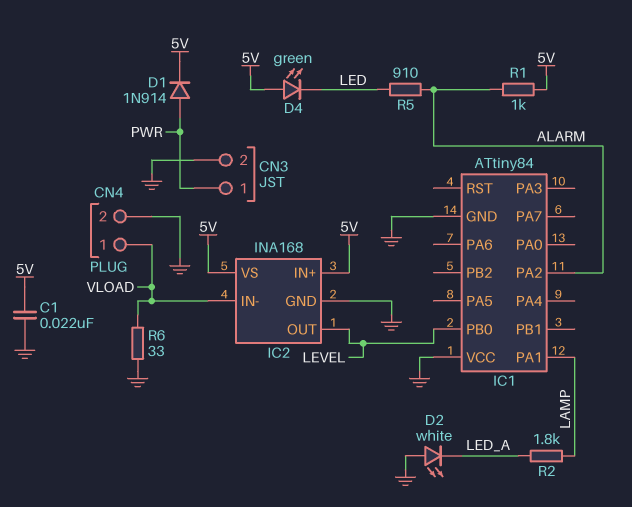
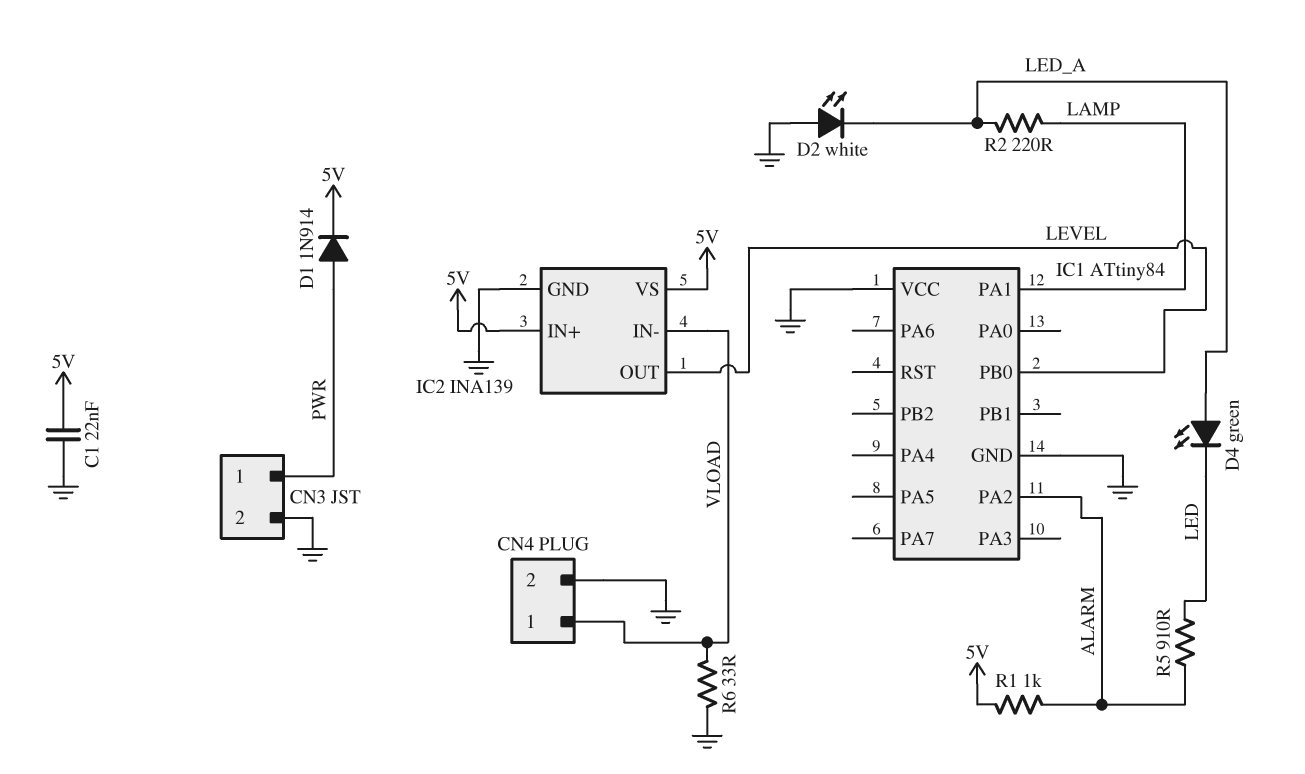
D4: LED green (A 5V, K LED) -> LED green (A LED_A, K LED)
IC2: INA168 -> INA139
R2: 1.8k (LAMP, LED_A) -> 220 (LAMP, LED_A)

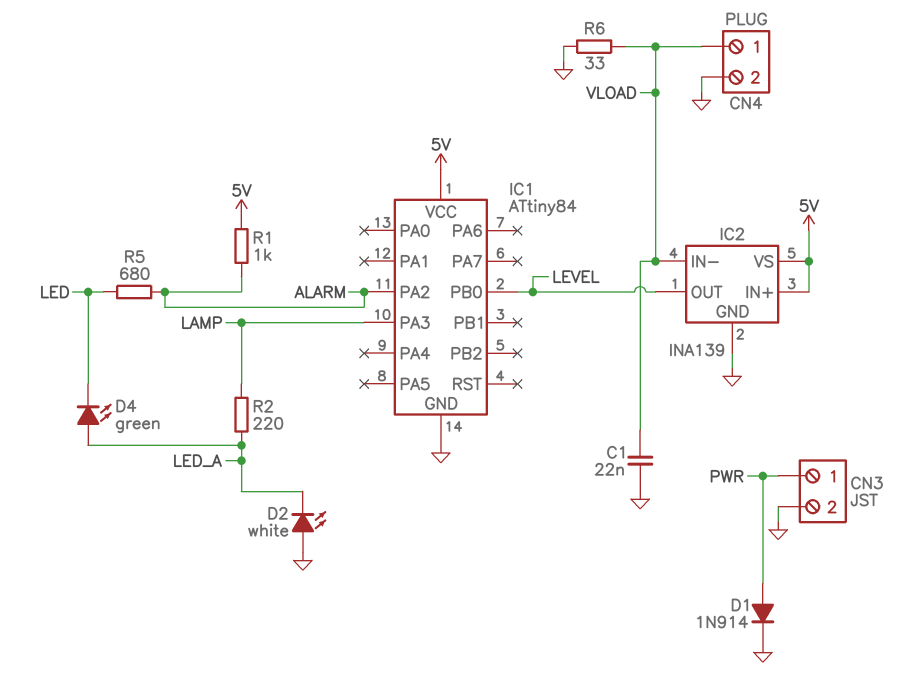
C1: 22nF (5V, GND) -> 22nF (GND, VLOAD)
D1: diode 1N914 (A PWR, K 5V) -> diode 1N914 (A PWR, K GND)
IC1 pin PA1: LAMP -> none
IC1 pin PA3: none -> LAMP
IC1 pin VCC: GND -> 5V
R5: 910 (ALARM, LED) -> 680 (ALARM, LED)

